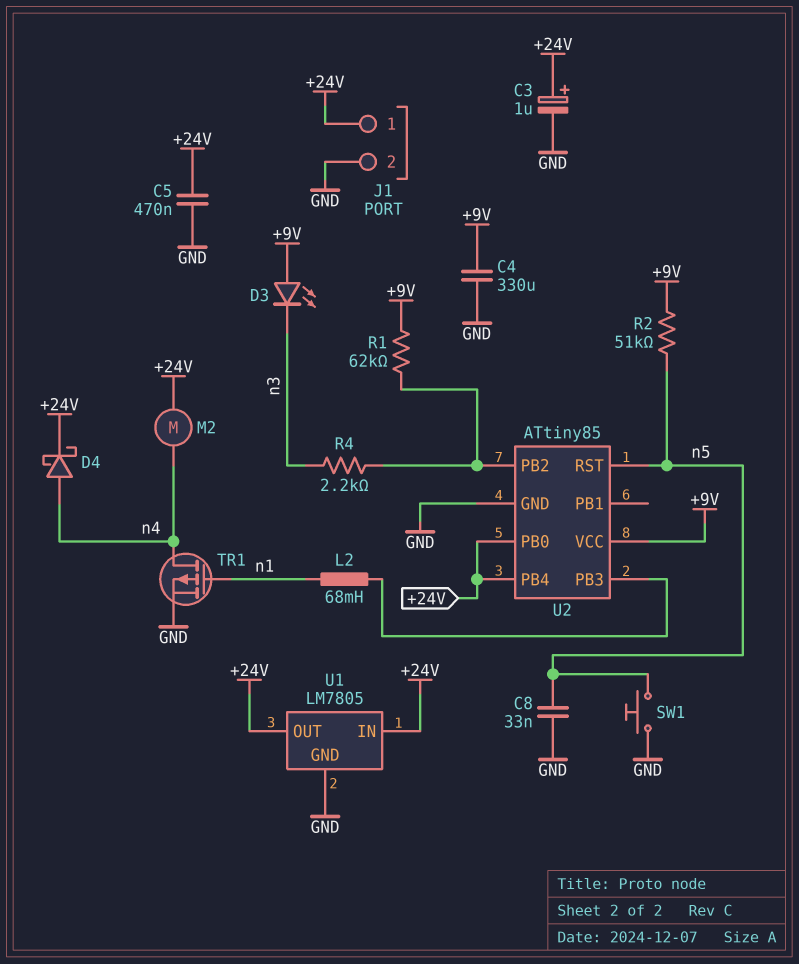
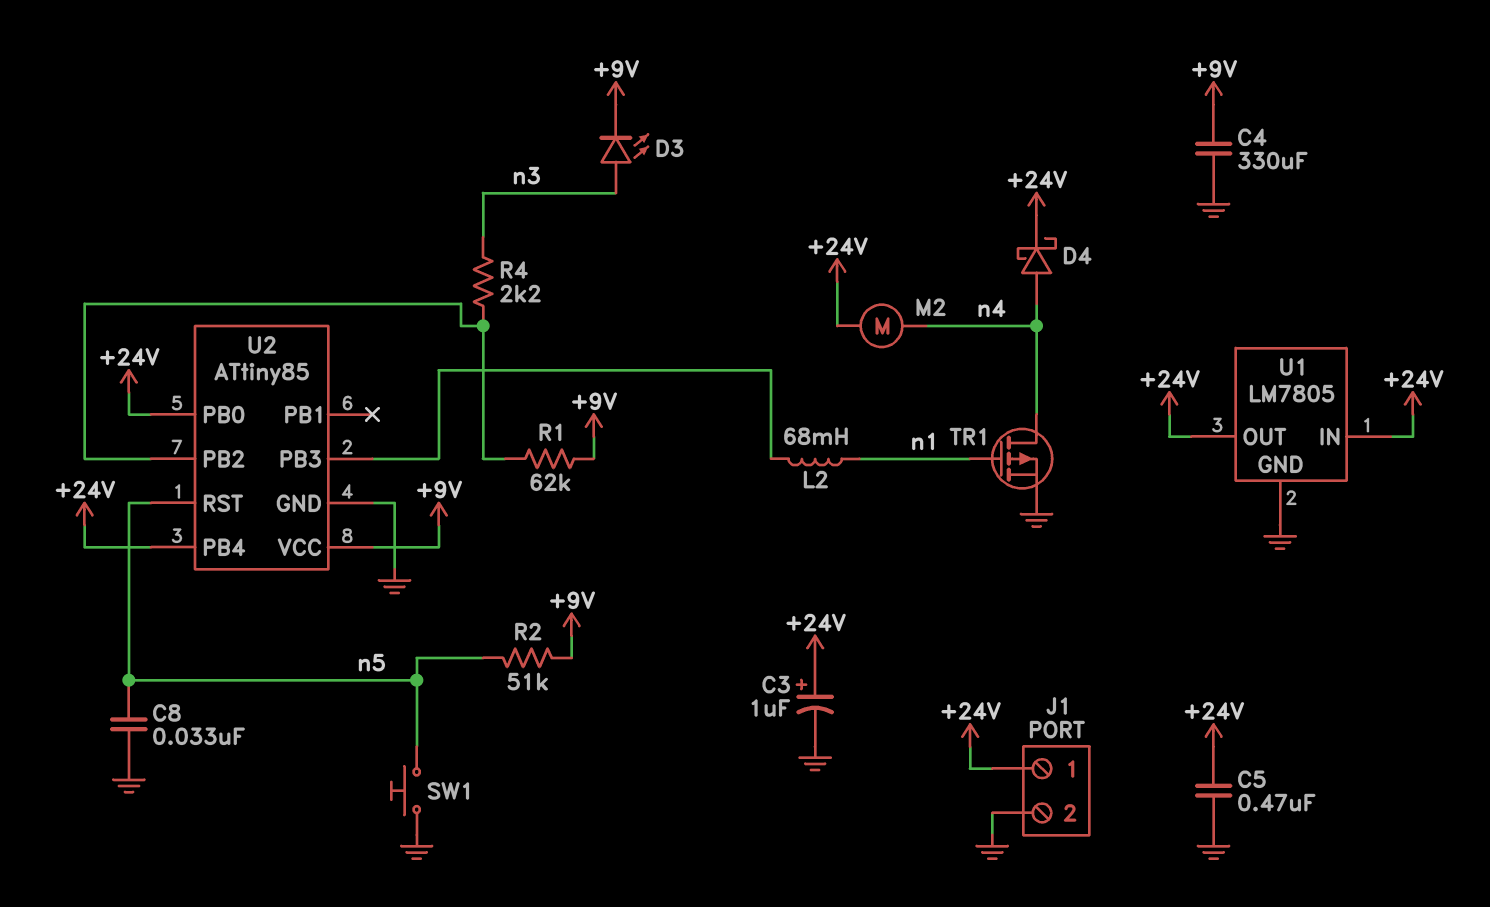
D3: LED (A +9V, K n3) -> LED (A n3, K +9V)

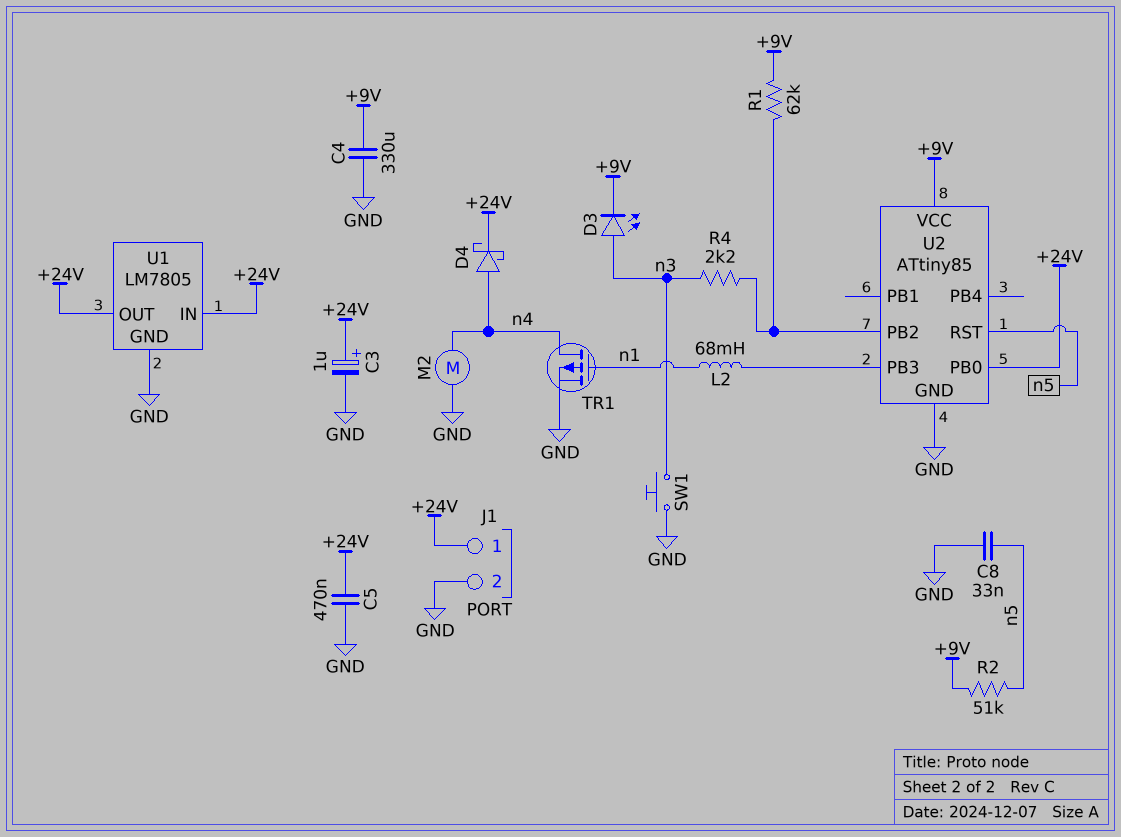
M2: motor (+24V, n4) -> motor (GND, n4)
SW1: button (GND, n5) -> button (GND, n3)
U2 pin PB4: +24V -> none

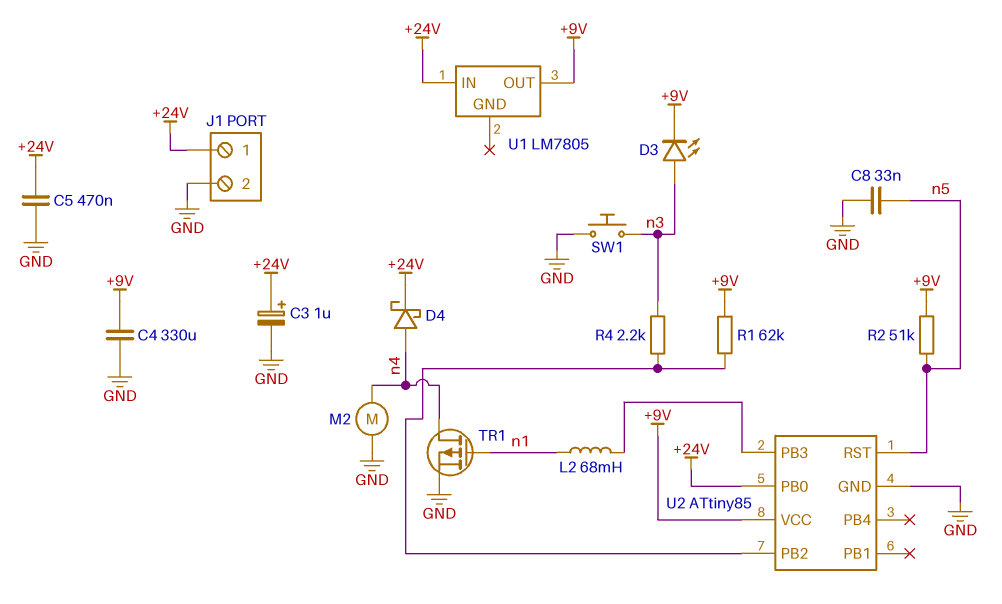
U1 pin GND: GND -> none
U1 pin OUT: +24V -> +9V

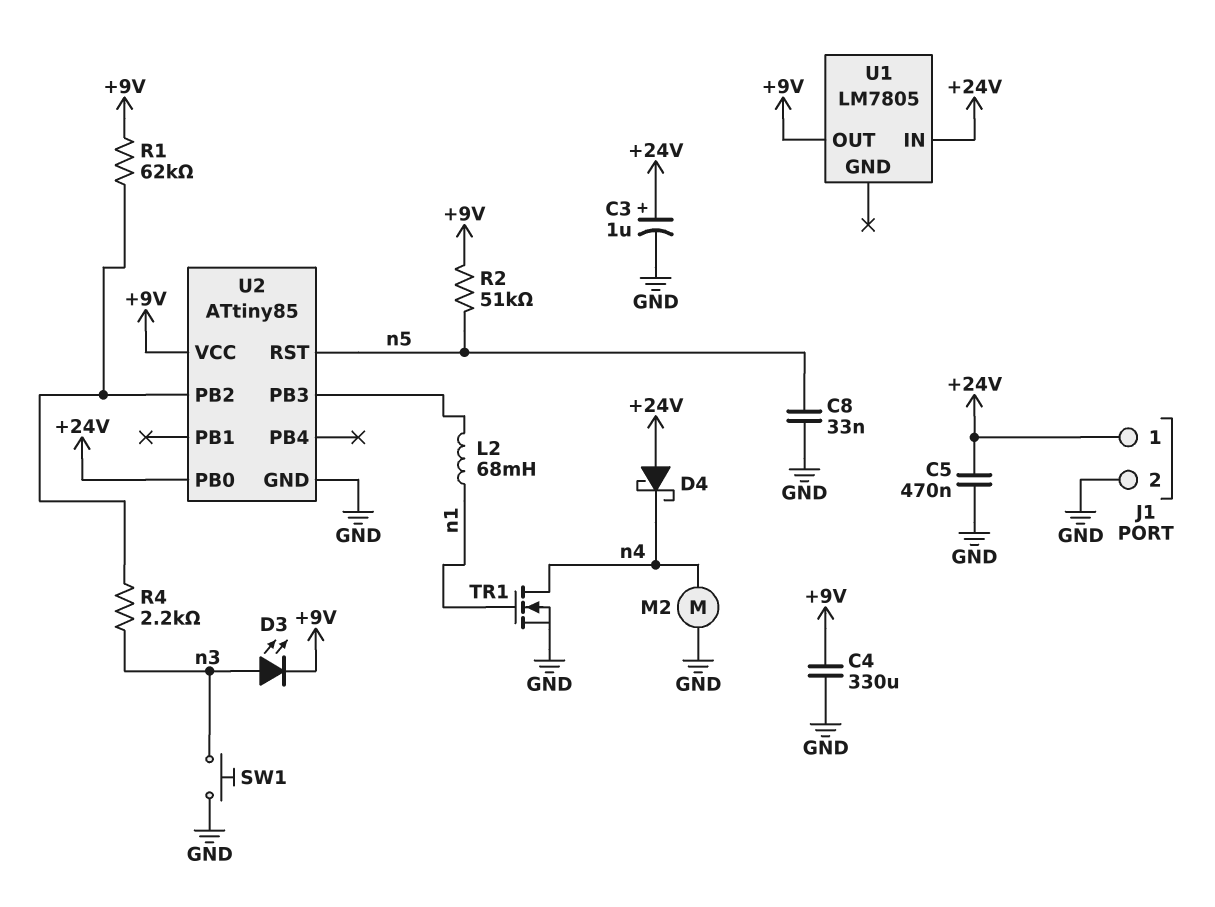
D4: schottky (A n4, K +24V) -> schottky (A +24V, K n4)
TR1: PMOS (G n1, D n4, S GND) -> NMOS (G n1, D n4, S GND)

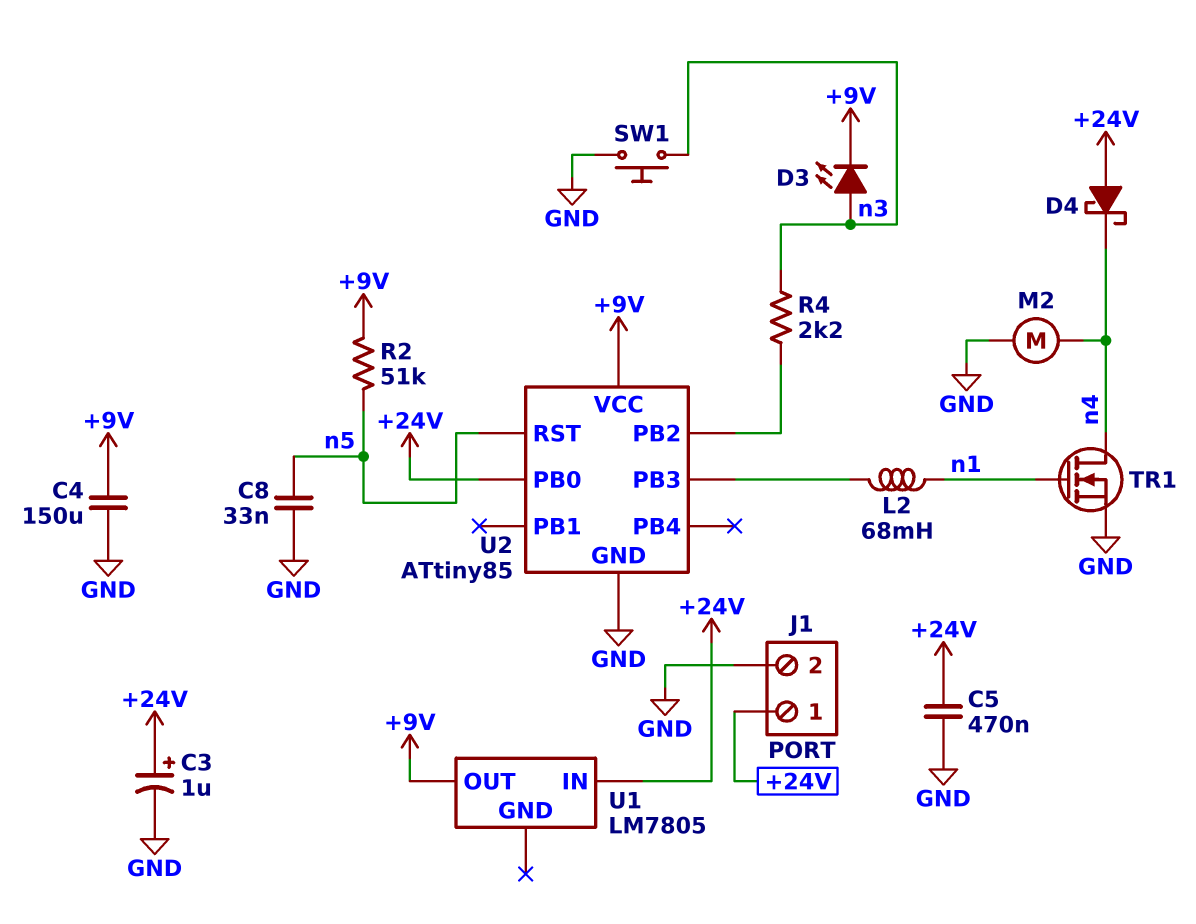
C4: 330uF (+9V, GND) -> 150uF (+9V, GND)
R1: 62k (+9V, U2/PB2) -> none

